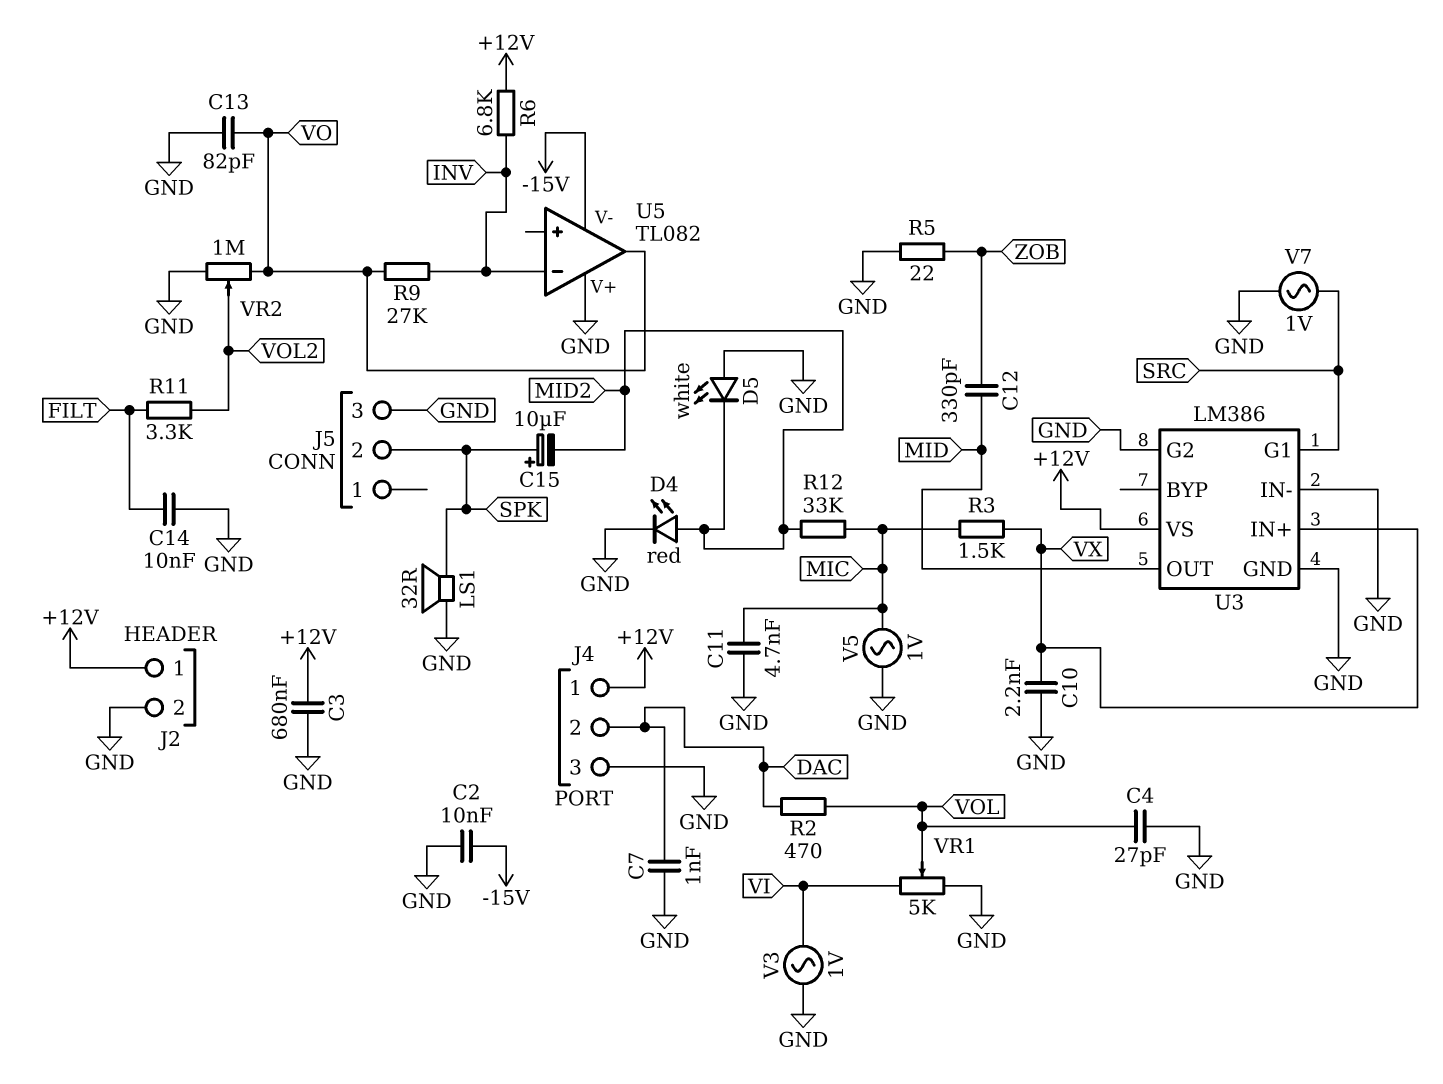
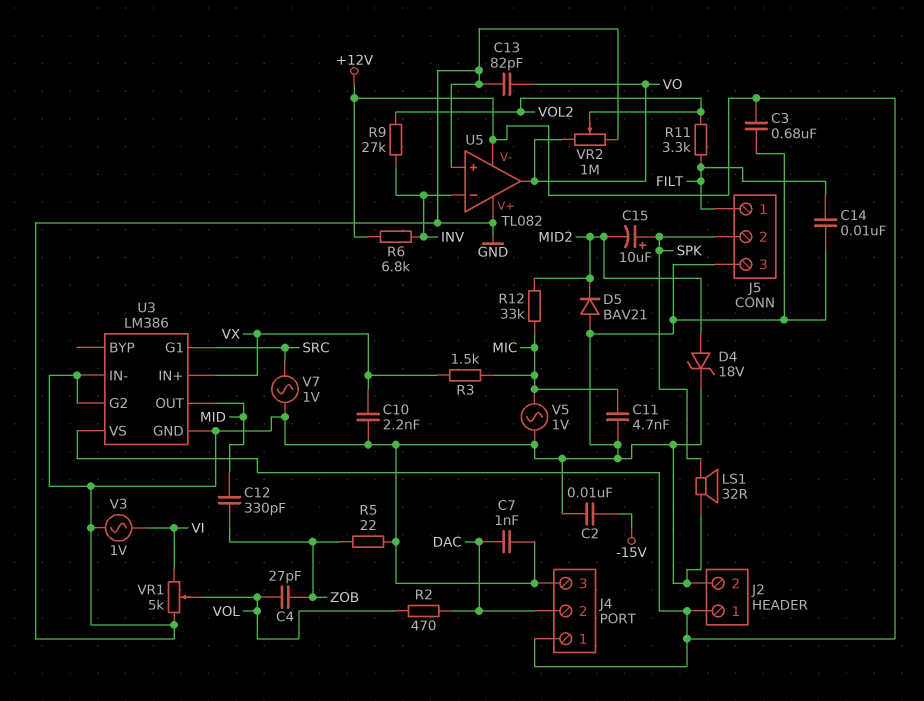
C4: 27pF (GND, VOL) -> 27pF (VOL, ZOB)
D4: LED red (A MID2, K GND) -> zener 18V (A MID2, K GND)
D5: LED white (A GND, K MID2) -> diode BAV21 (A GND, K MID2)
J5 pin 1: none -> FILT
R9: 27k (INV, VO) -> 27k (INV, VOL2)
U5 pin V-: -15V -> +12V
U5 pin in+: none -> GND

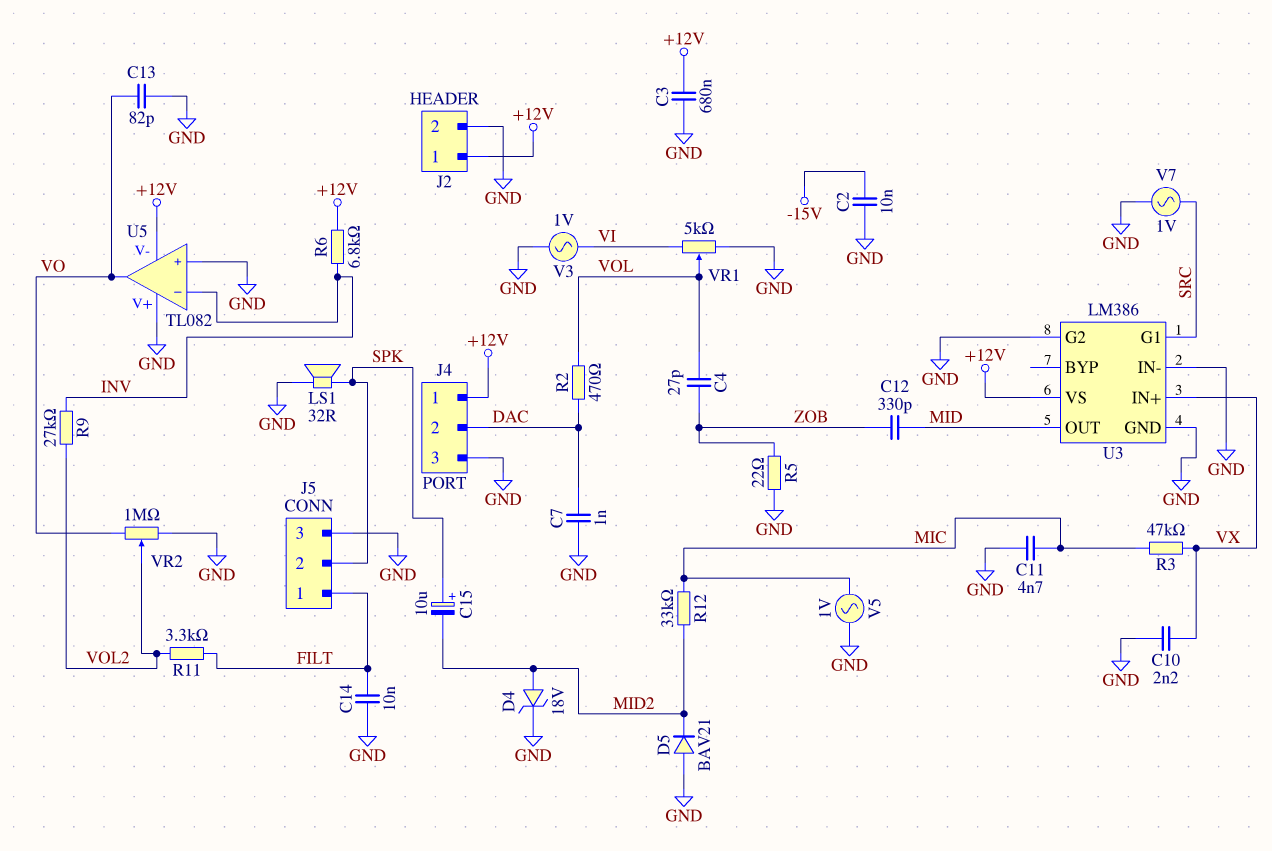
R3: 1.5k (MIC, VX) -> 47k (MIC, VX)

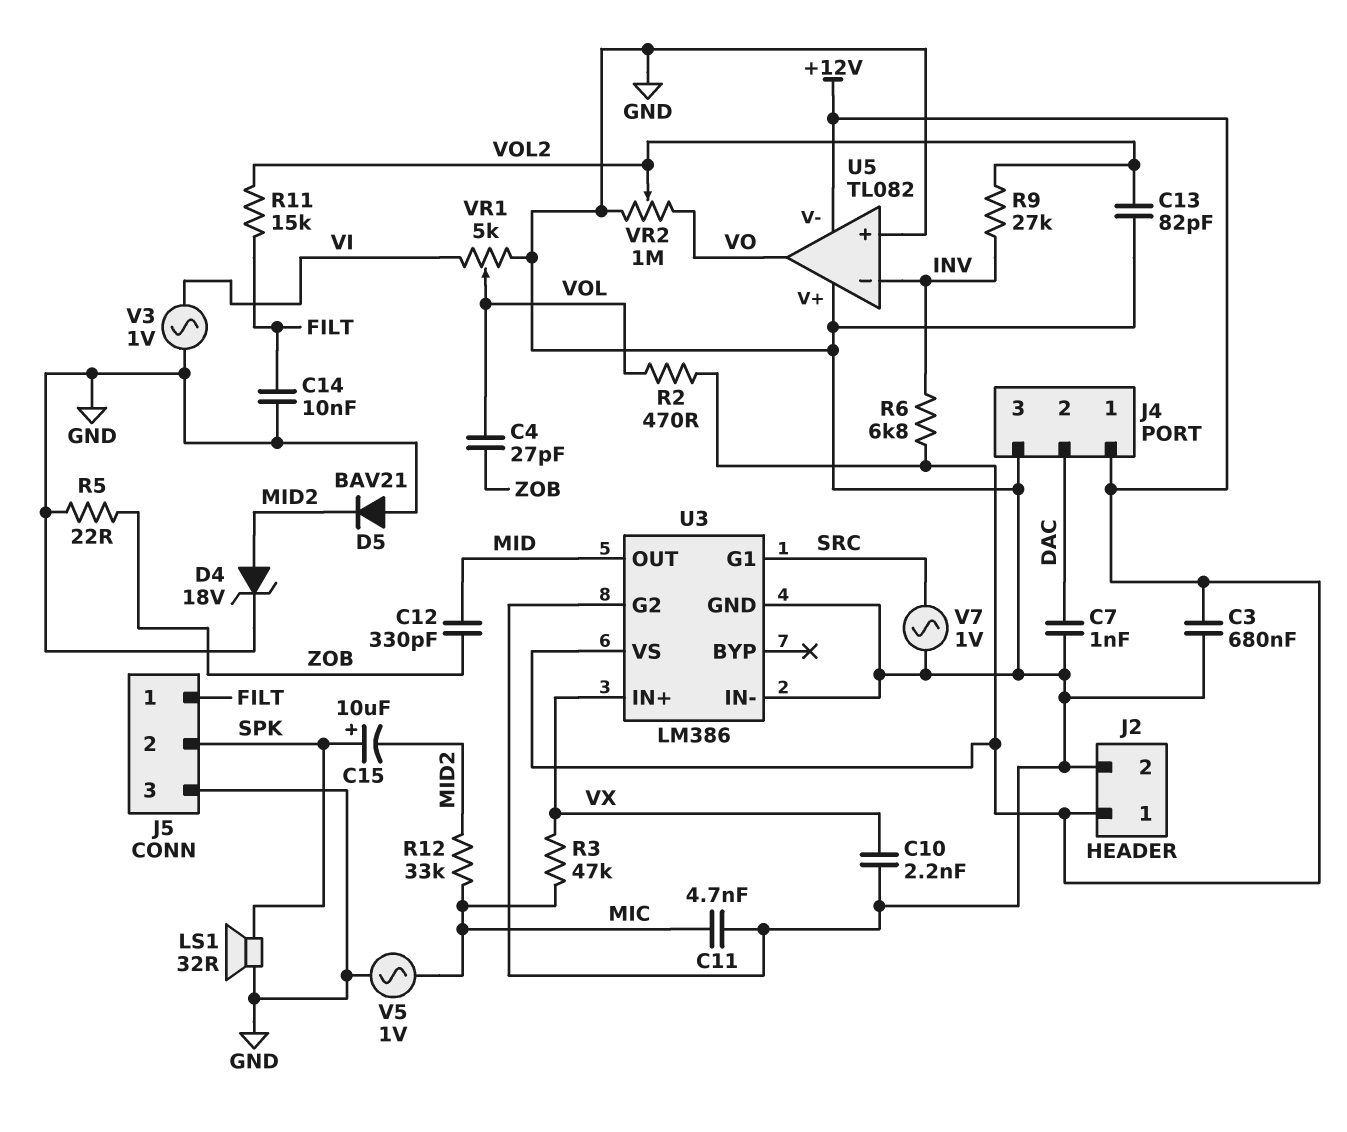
C2: 10nF (-15V, GND) -> none
C13: 82pF (GND, VO) -> 82pF (GND, VOL2)
R2: 470 (DAC, VOL) -> 470 (+12V, VOL)
R11: 3.3k (FILT, VOL2) -> 15k (FILT, VOL2)

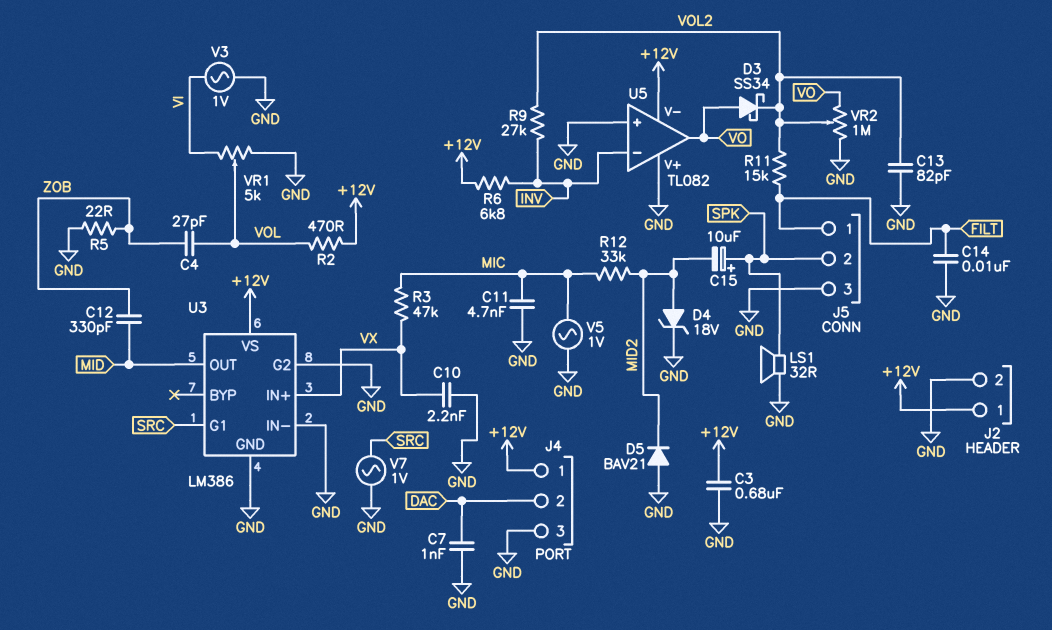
D3: none -> schottky SS34 (A VO, K VOL2)

